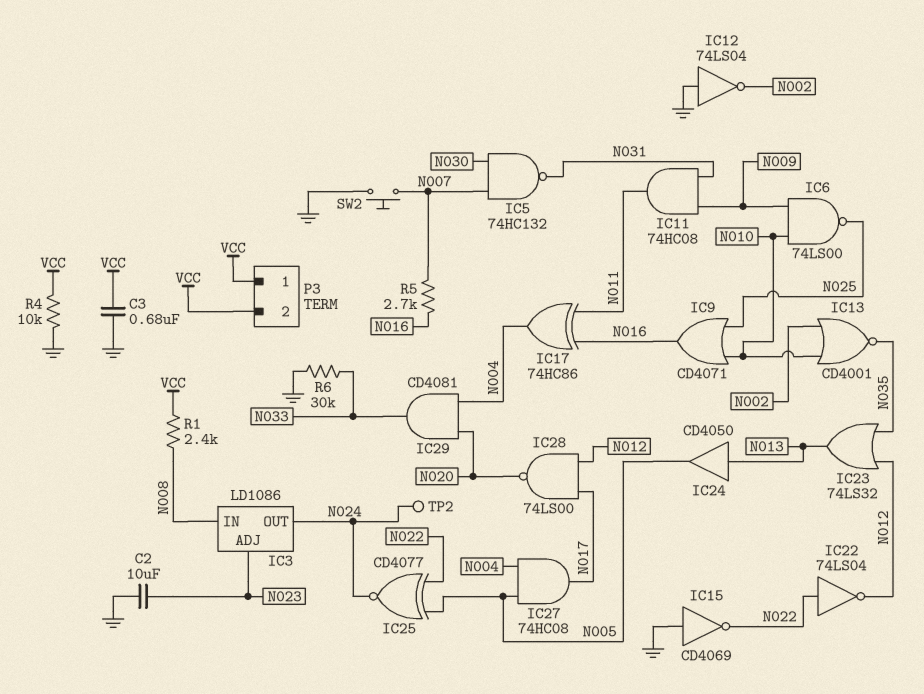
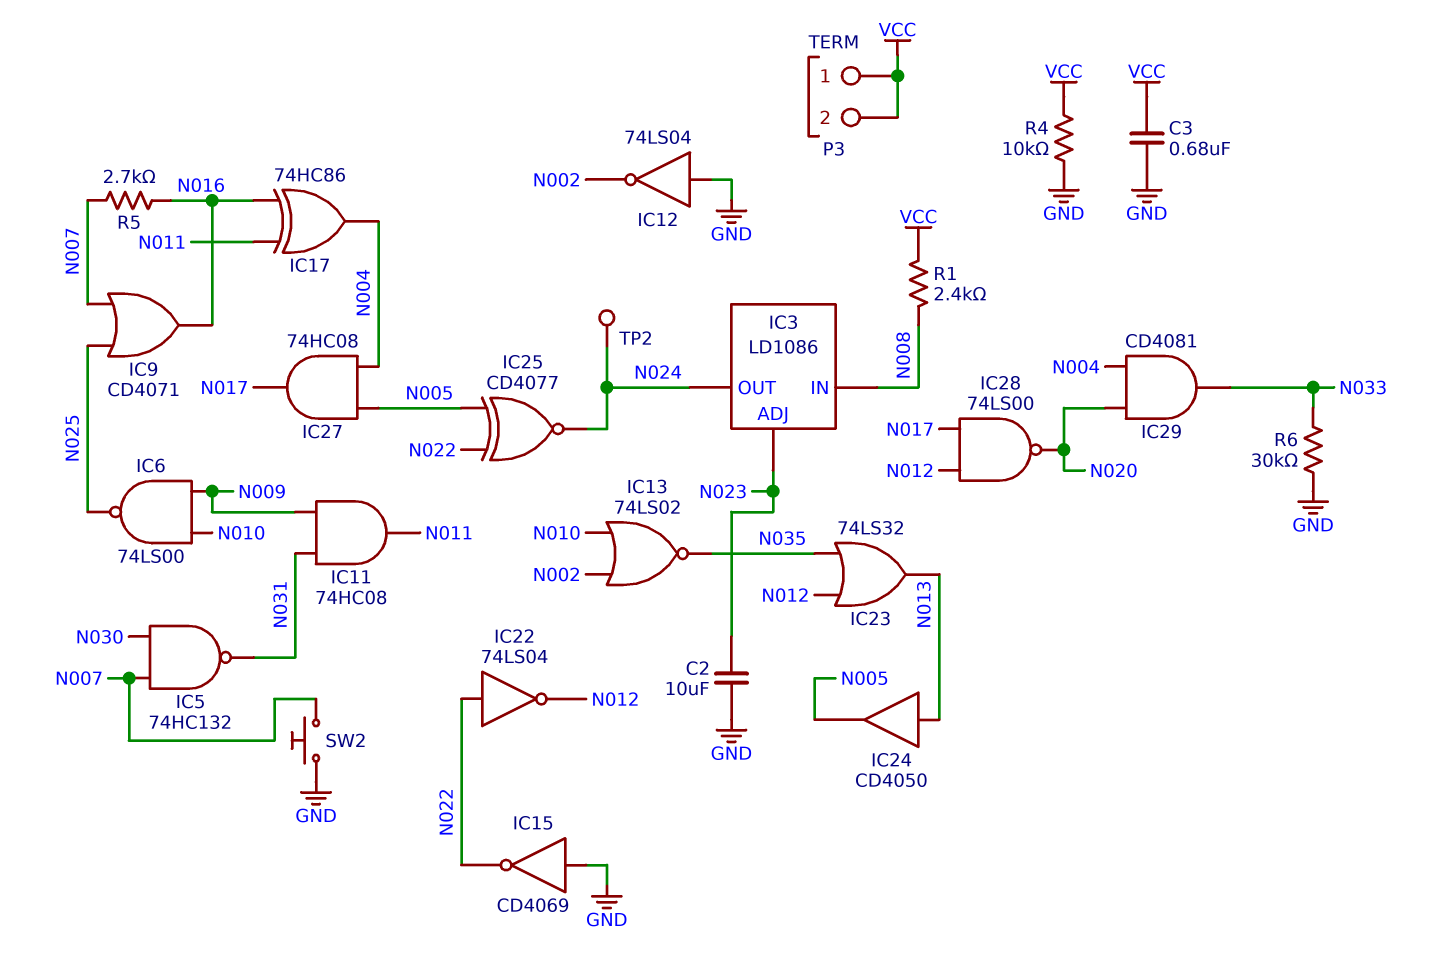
IC9: OR CD4071 (in N010, in N025, out N016) -> OR CD4071 (in N007, in N025, out N016)
IC13: NOR CD4001 (in N002, in N010, out N035) -> NOR 74LS02 (in N002, in N010, out N035)

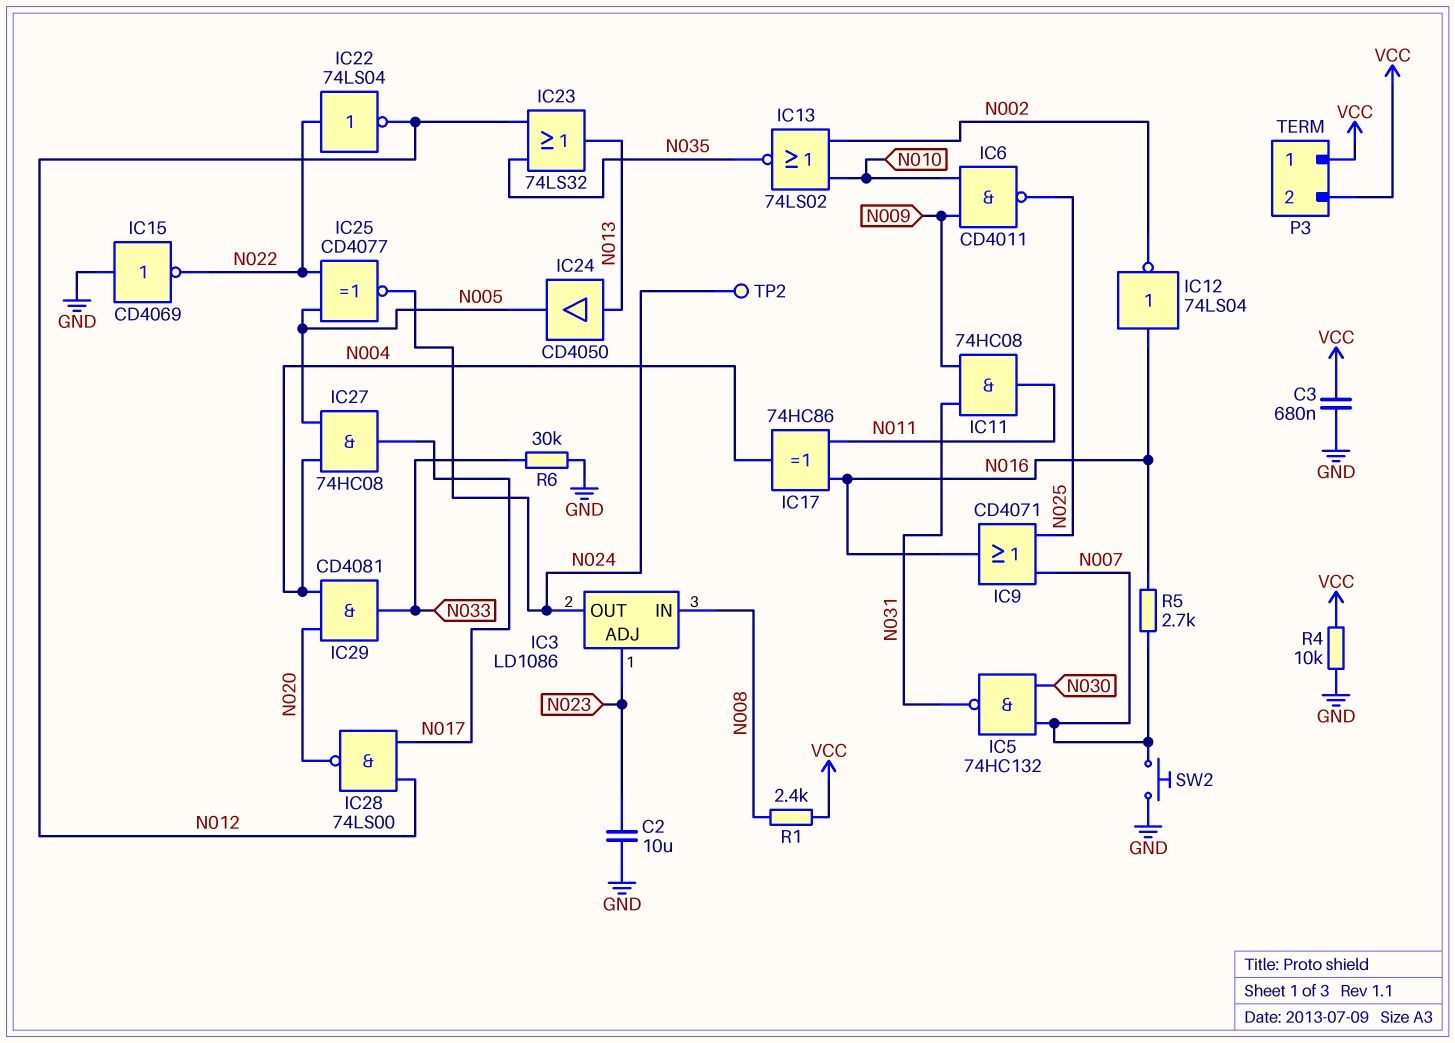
IC6: NAND 74LS00 (in N009, in N010, out N025) -> NAND CD4011 (in N009, in N010, out N025)
IC12: NOT 74LS04 (in GND, out N002) -> NOT 74LS04 (in N016, out N002)

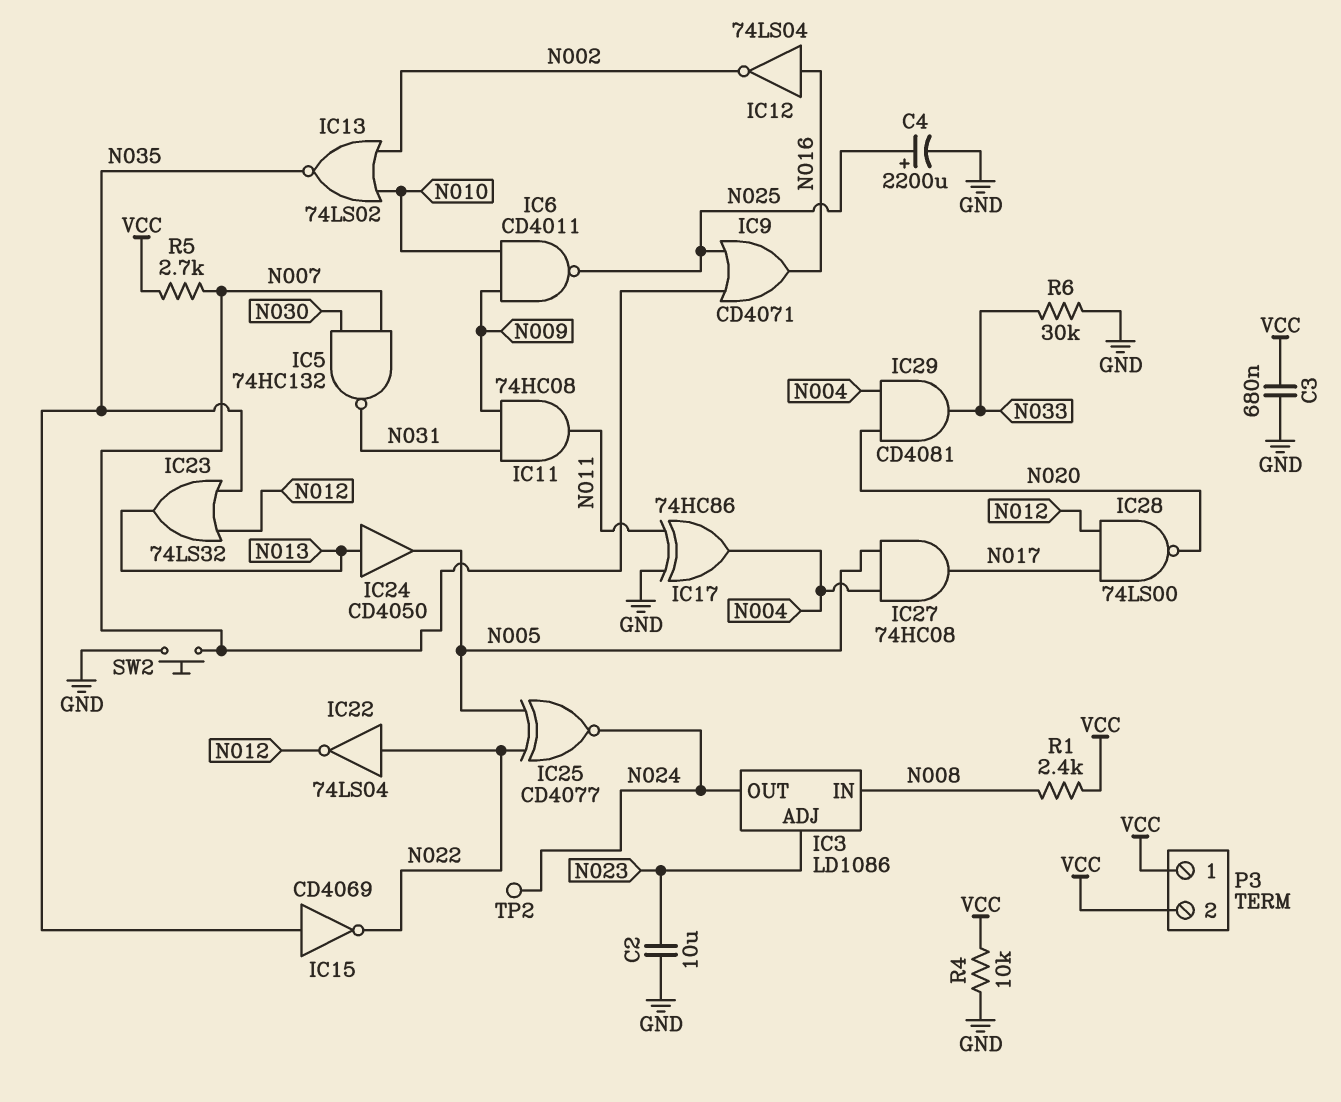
C4: none -> 2200uF (plus N025, minus GND)
IC15: NOT CD4069 (in GND, out N022) -> NOT CD4069 (in N035, out N022)
IC17: XOR 74HC86 (in N011, in N016, out N004) -> XOR 74HC86 (in GND, in N011, out N004)
R5: 2.7k (N007, N016) -> 2.7k (N007, VCC)

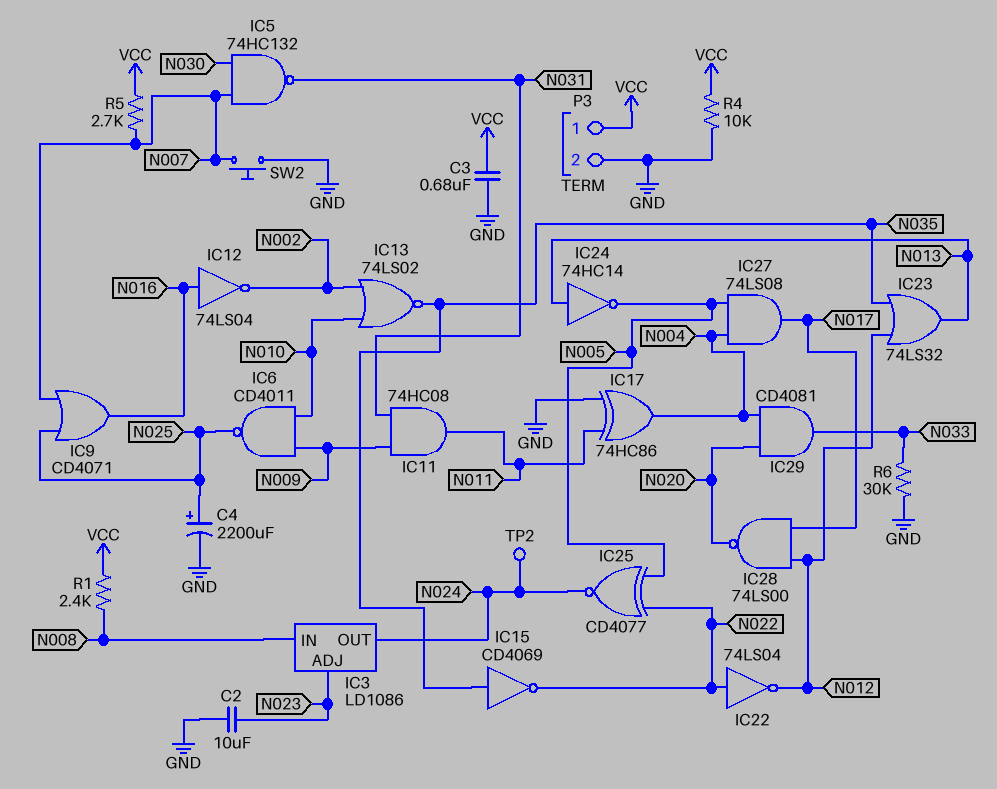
IC24: buffer CD4050 (in N013, out N005) -> NOT 74HC14 (in N013, out N005)
IC27: AND 74HC08 (in N004, in N005, out N017) -> AND 74LS08 (in N004, in N005, out N017)
P3 pin 2: VCC -> GND

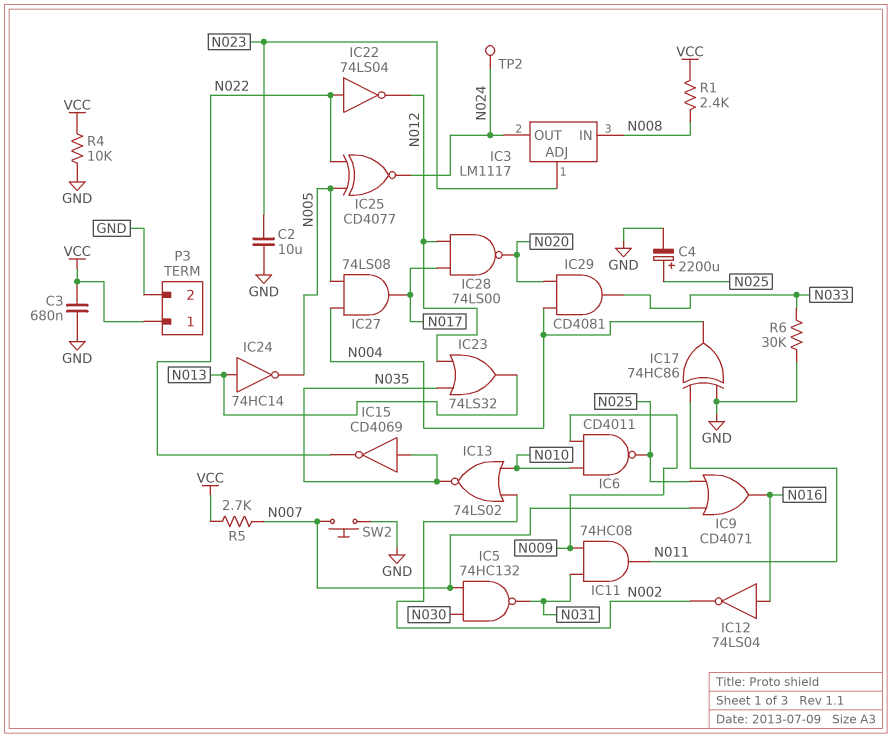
IC3: LD1086 -> LM1117

